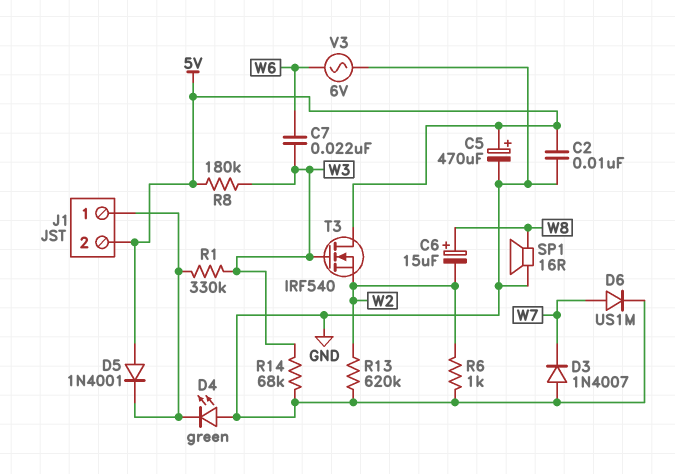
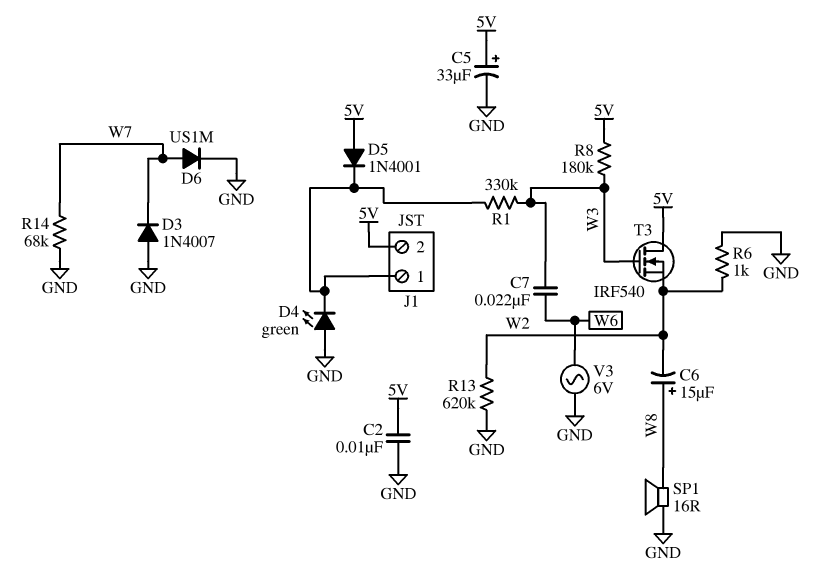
C5: 470uF (plus 5V, minus GND) -> 33uF (plus 5V, minus GND)
R14: 68k (GND, W3) -> 68k (GND, W7)

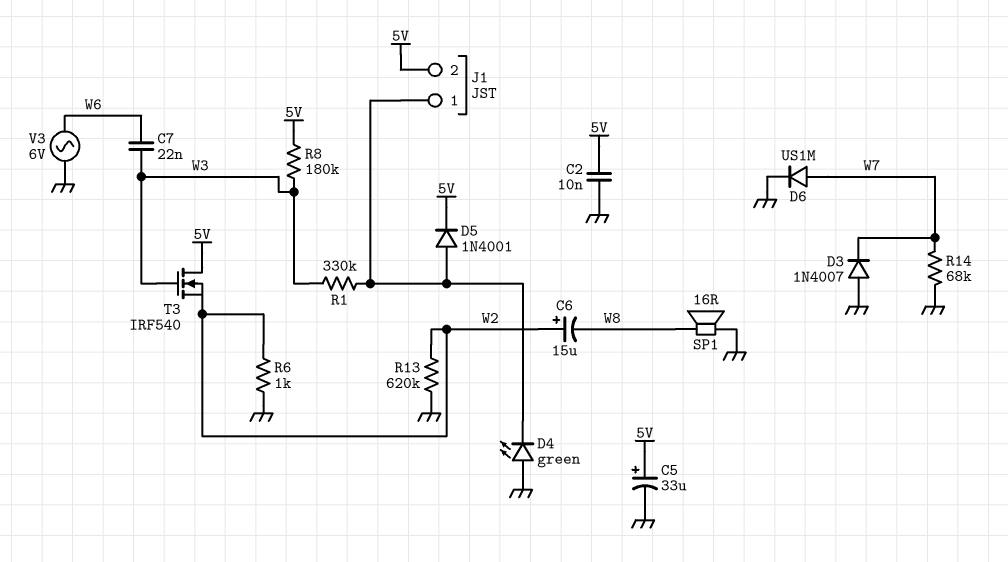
C6: 15uF (plus W8, minus W2) -> 15uF (plus W2, minus W8)
D5: diode 1N4001 (A 5V, K J1/1) -> diode 1N4001 (A J1/1, K 5V)

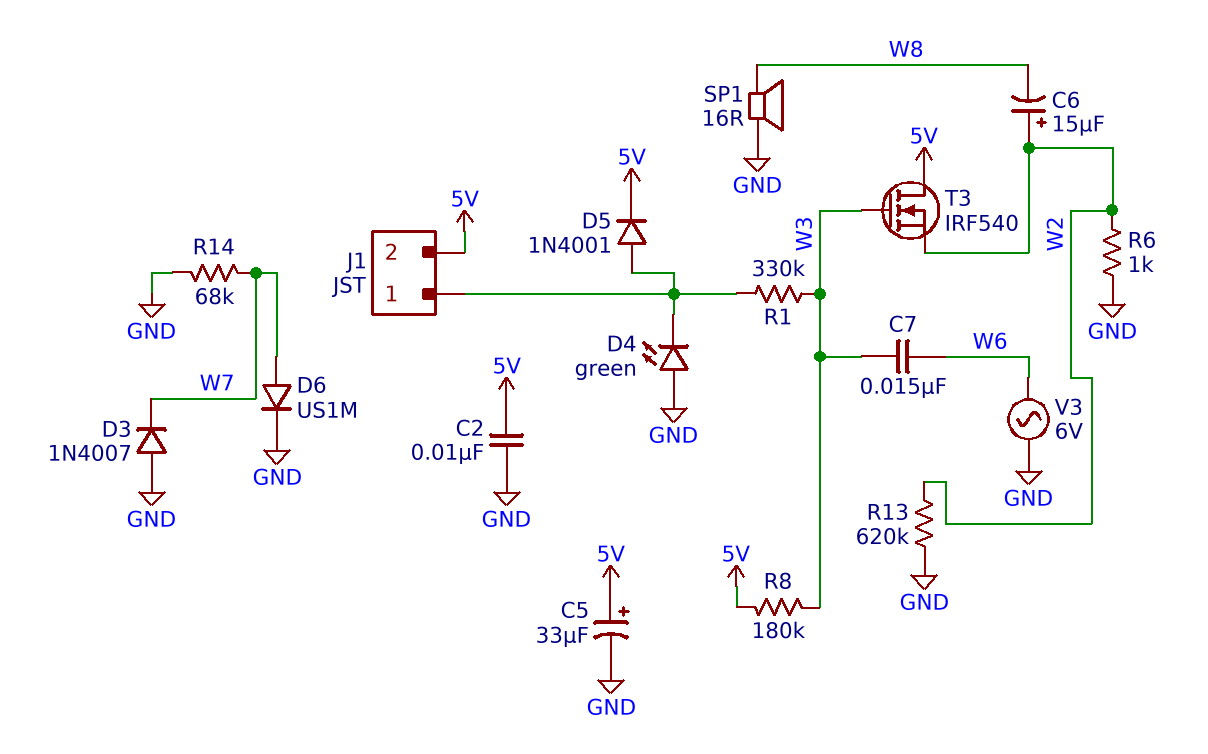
C7: 22nF (W3, W6) -> 15nF (W3, W6)

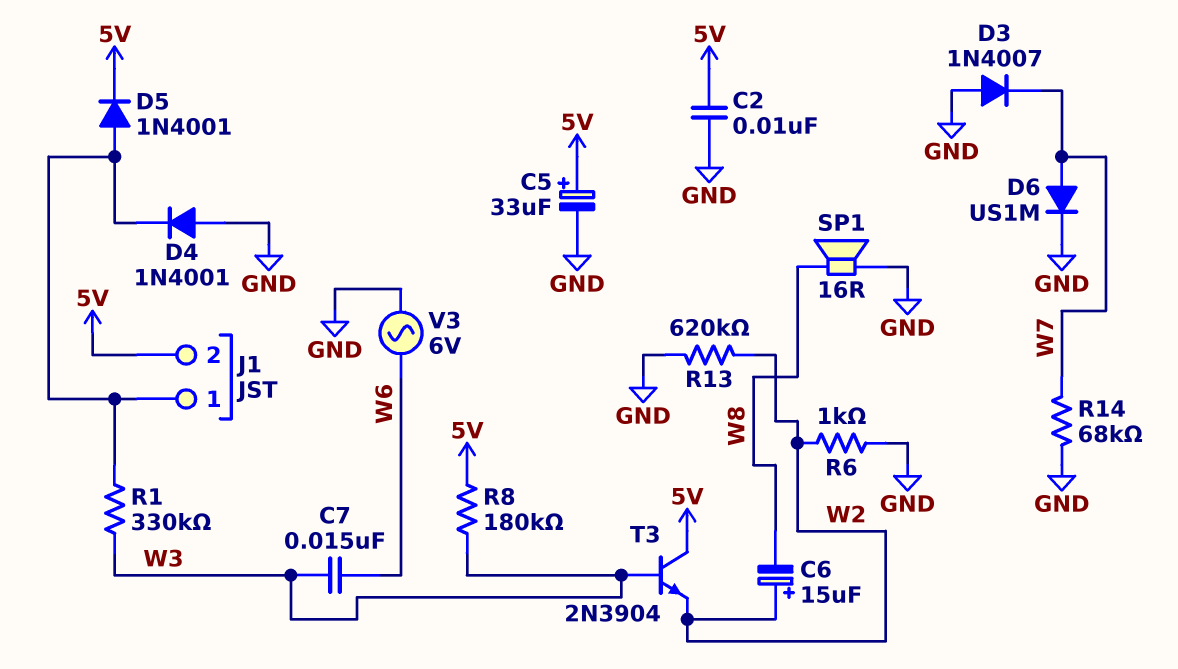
D4: LED green (A GND, K J1/1) -> diode 1N4001 (A GND, K J1/1)
T3: NMOS IRF540 (G W3, D 5V, S W2) -> NPN 2N3904 (B W3, C 5V, E W2)

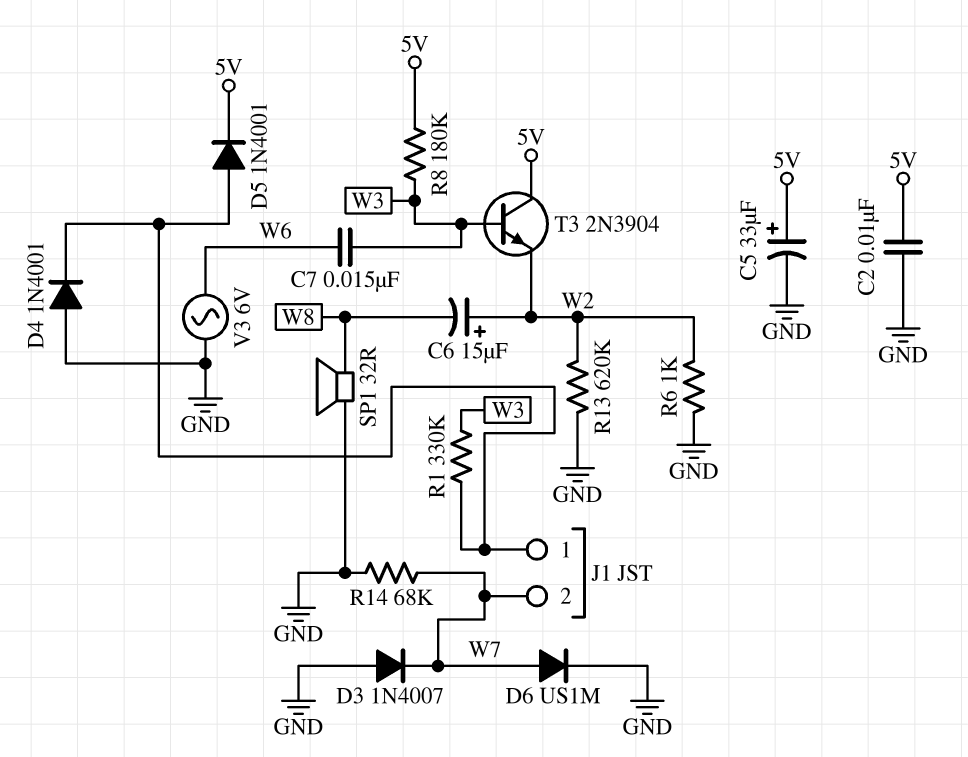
J1 pin 2: 5V -> W7
SP1: speaker 16R (GND, W8) -> speaker 32R (GND, W8)

